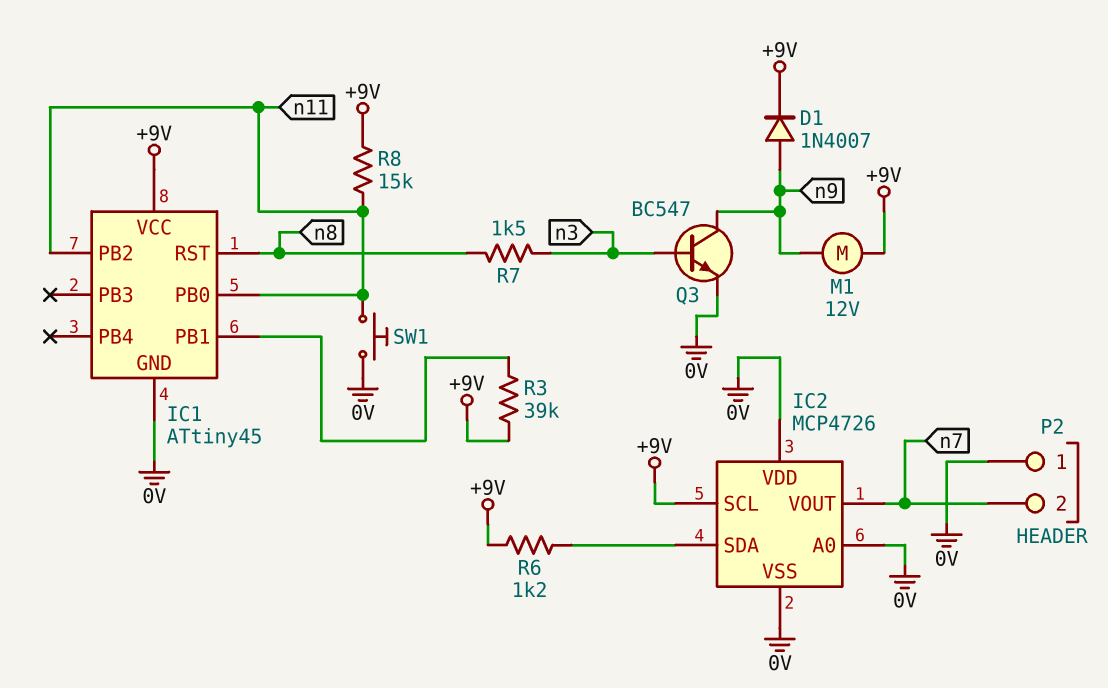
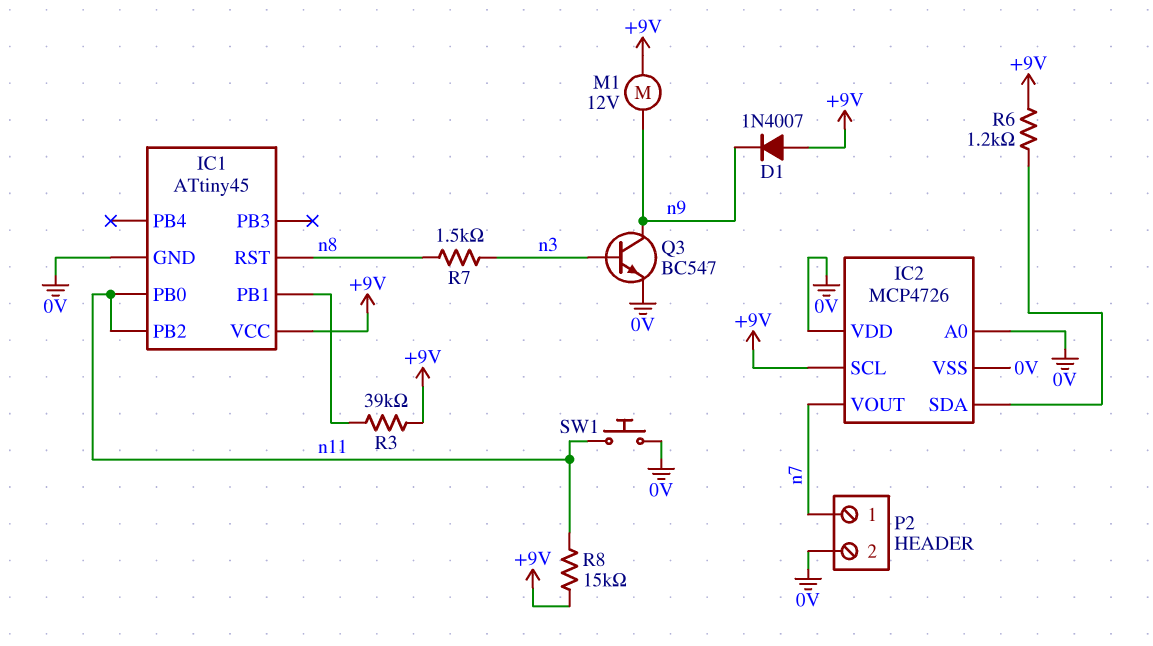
D1: diode 1N4007 (A n9, K +9V) -> diode 1N4007 (A +9V, K n9)
P2 pin 1: 0V -> n7
P2 pin 2: n7 -> 0V

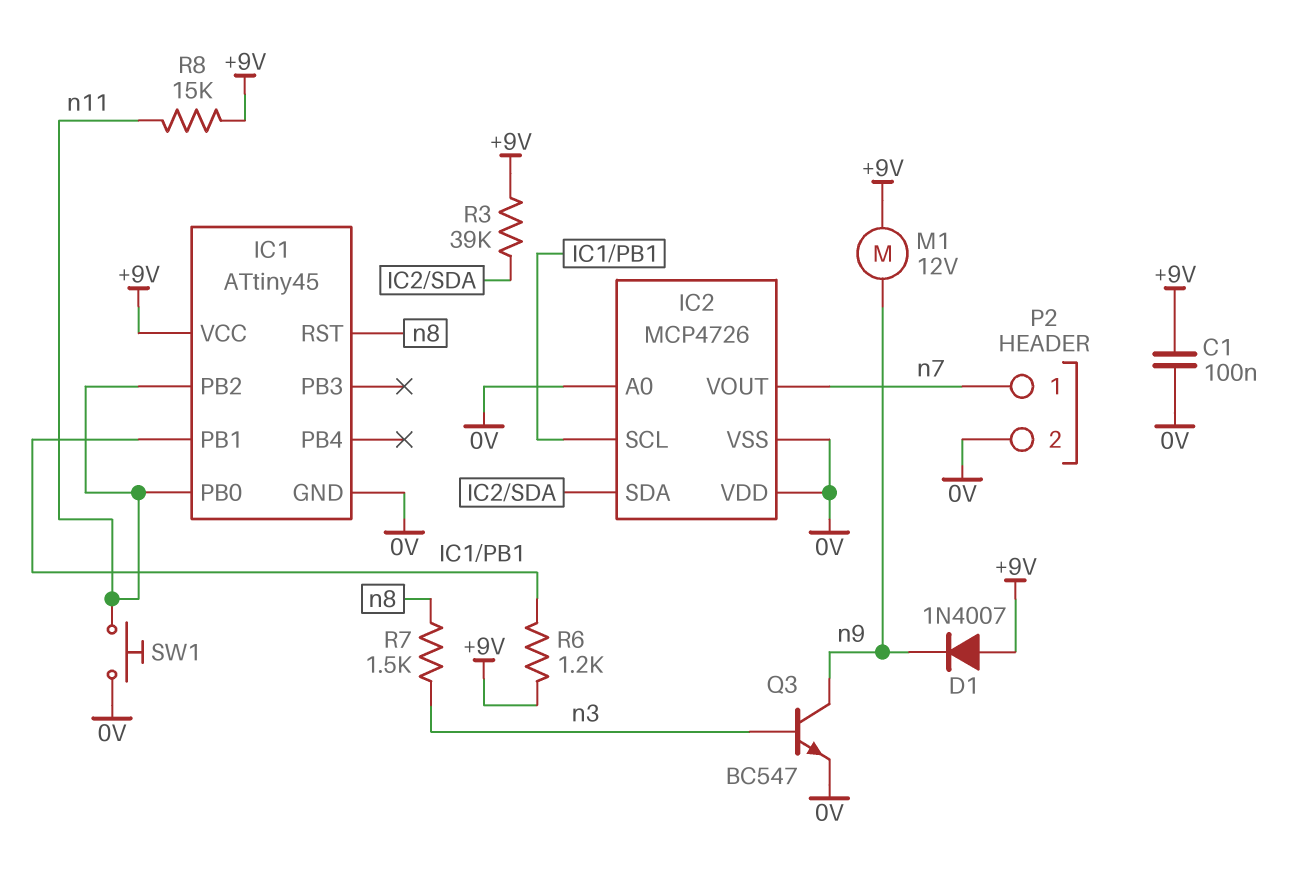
C1: none -> 100nF (+9V, 0V)
IC2 pin SCL: +9V -> IC1/PB1
R3: 39k (+9V, IC1/PB1) -> 39k (+9V, IC2/SDA)
R6: 1.2k (+9V, IC2/SDA) -> 1.2k (+9V, IC1/PB1)

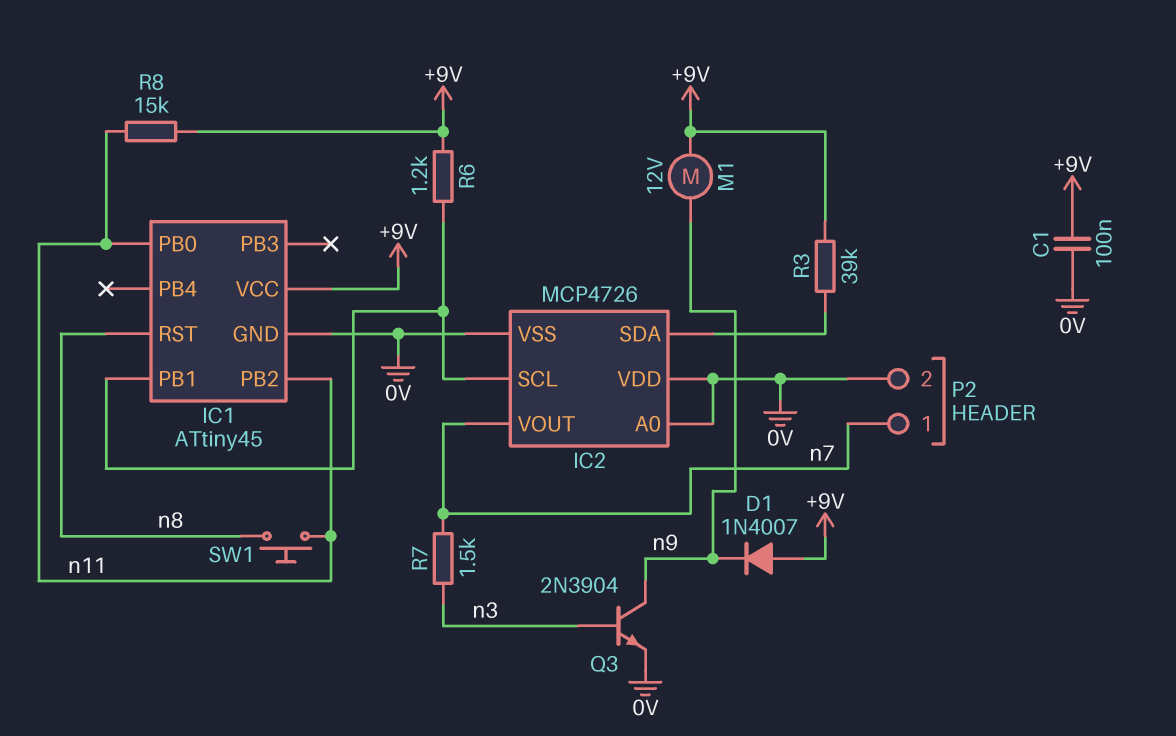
Q3: NPN BC547 (B n3, C n9, E 0V) -> NPN 2N3904 (B n3, C n9, E 0V)
R7: 1.5k (n3, n8) -> 1.5k (n3, n7)
SW1: button (0V, n11) -> button (n8, n11)

